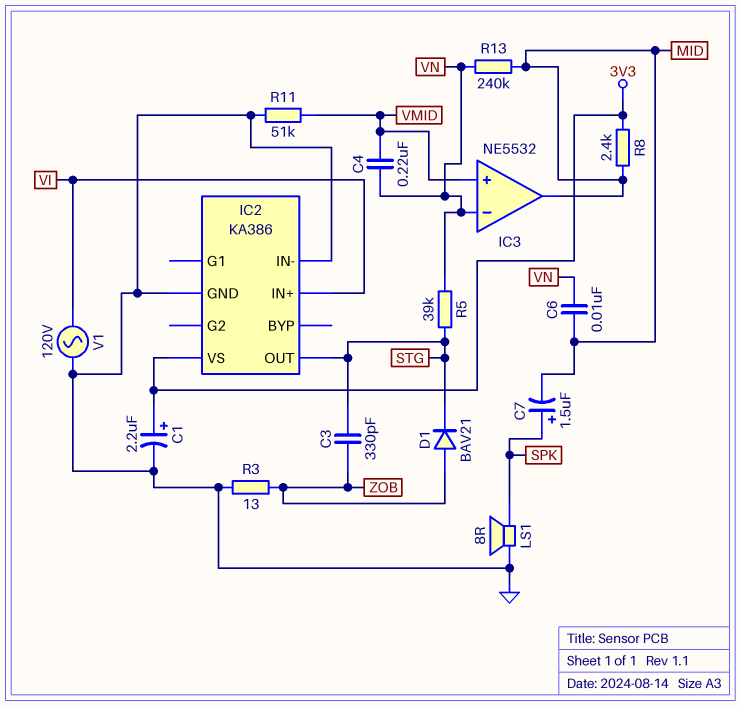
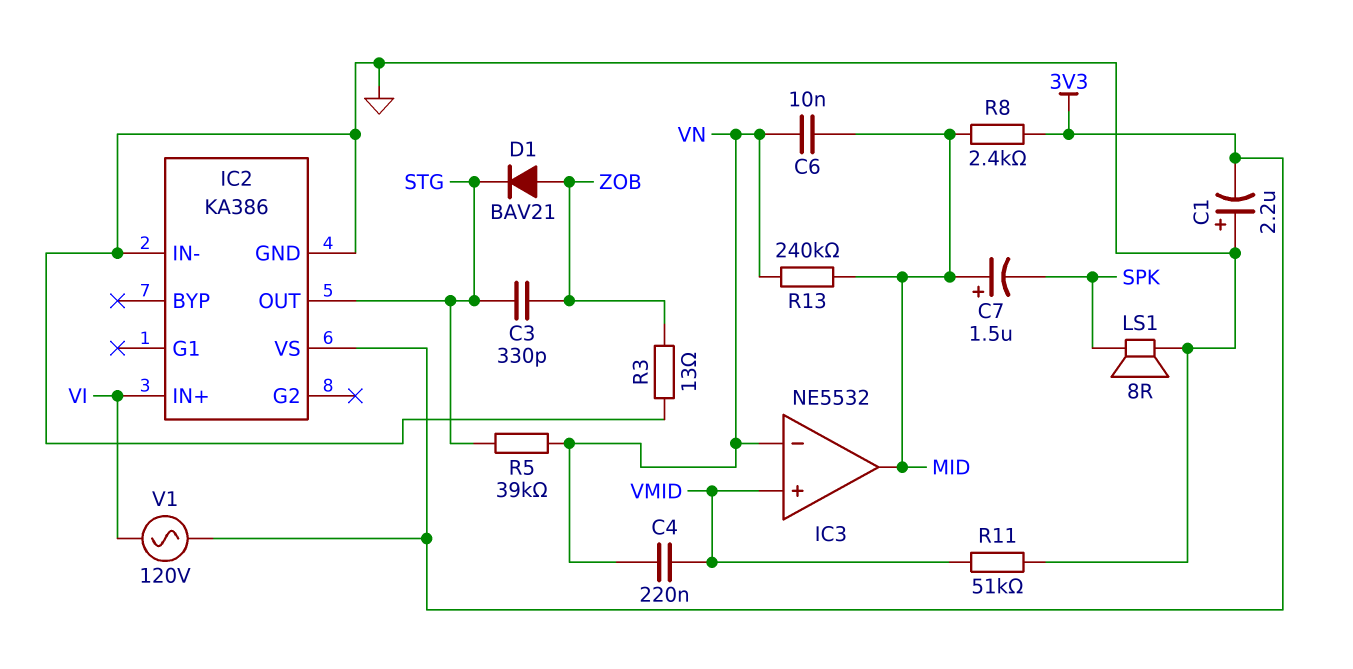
C1: 2.2uF (plus 3V3, minus GND) -> 2.2uF (plus GND, minus 3V3)
C7: 1.5uF (plus SPK, minus MID) -> 1.5uF (plus MID, minus SPK)
V1: AC 120V (GND, VI) -> AC 120V (3V3, VI)

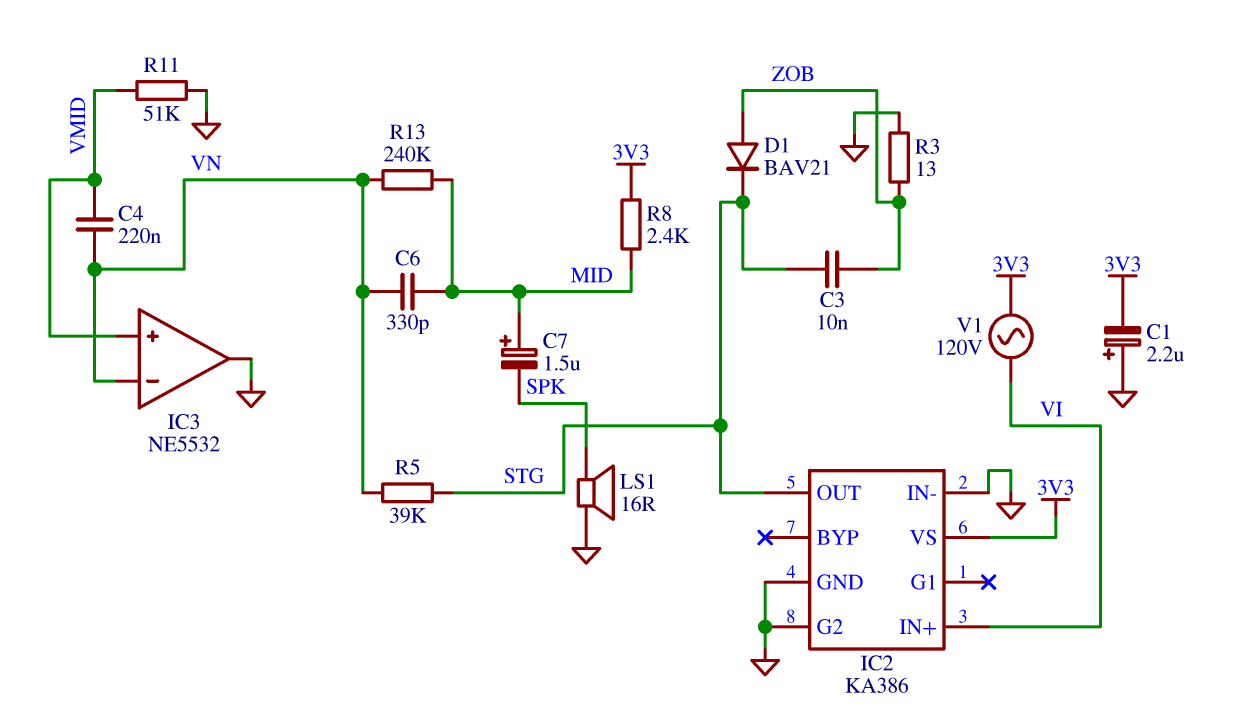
C3: 330pF (STG, ZOB) -> 10nF (STG, ZOB)
C6: 10nF (MID, VN) -> 330pF (MID, VN)
IC2 pin G2: none -> GND
IC3 pin out: MID -> GND
LS1: speaker 8R (GND, SPK) -> speaker 16R (GND, SPK)

